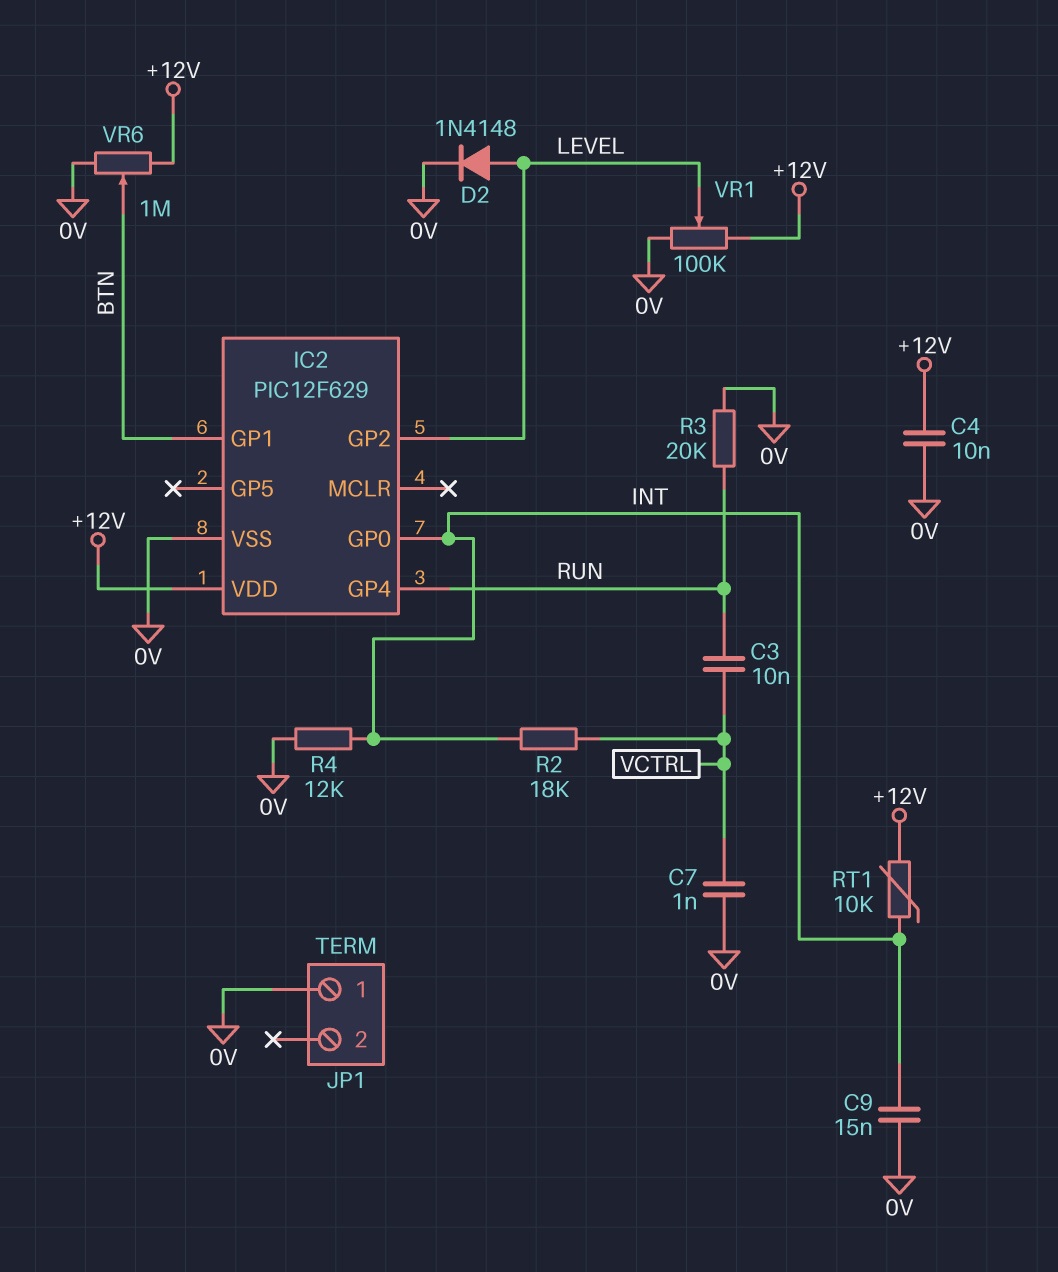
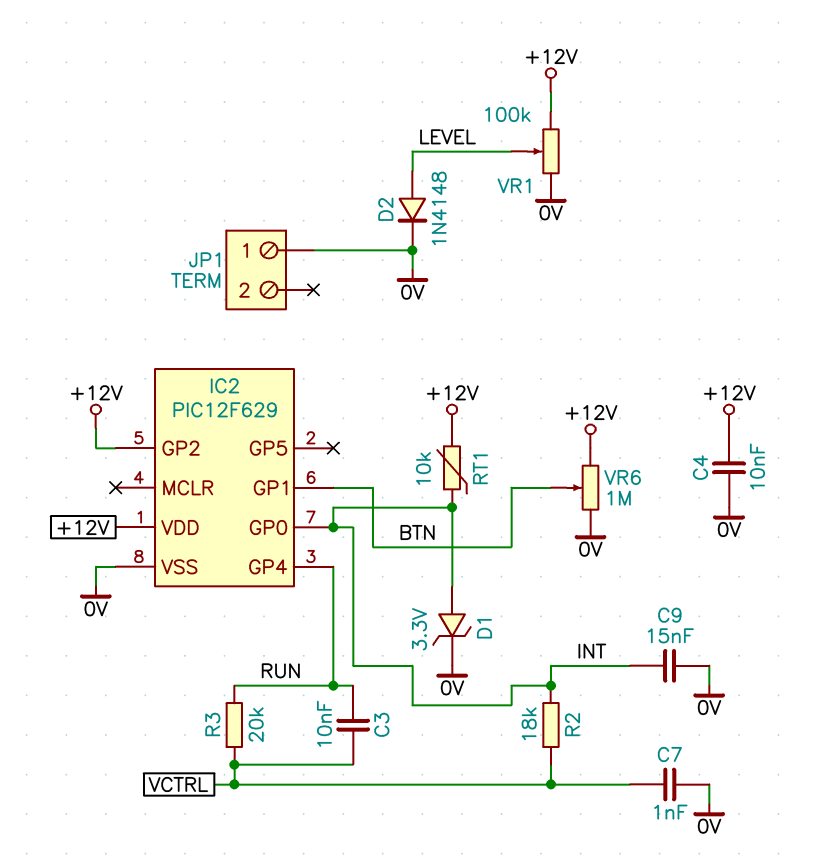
D1: none -> zener 3.3V (A INT, K 0V)
IC2 pin GP2: LEVEL -> +12V
R3: 20k (0V, RUN) -> 20k (RUN, VCTRL)
R4: 12k (0V, INT) -> none

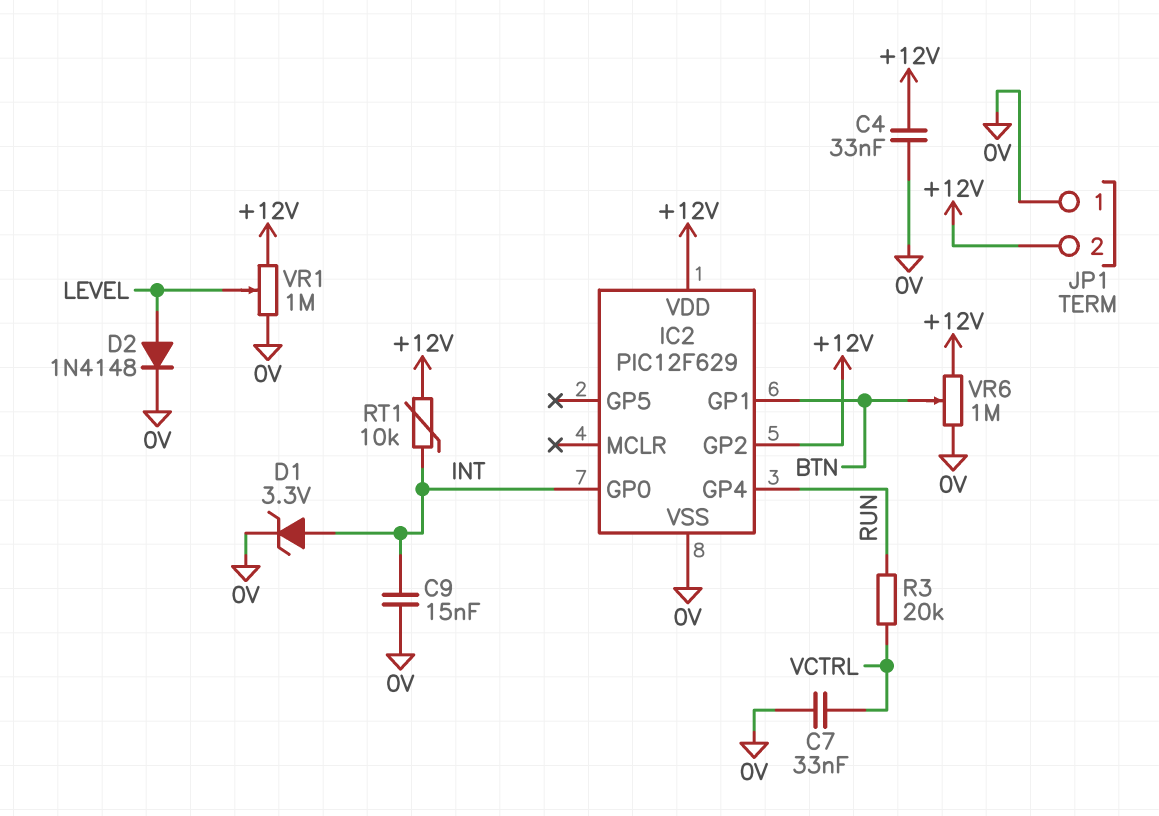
C3: 10nF (RUN, VCTRL) -> none
C4: 10nF (+12V, 0V) -> 33nF (+12V, 0V)
C7: 1nF (0V, VCTRL) -> 33nF (0V, VCTRL)
JP1 pin 2: none -> +12V
R2: 18k (INT, VCTRL) -> none
VR1: 100k (+12V, 0V, wiper LEVEL) -> 1M (+12V, 0V, wiper LEVEL)

